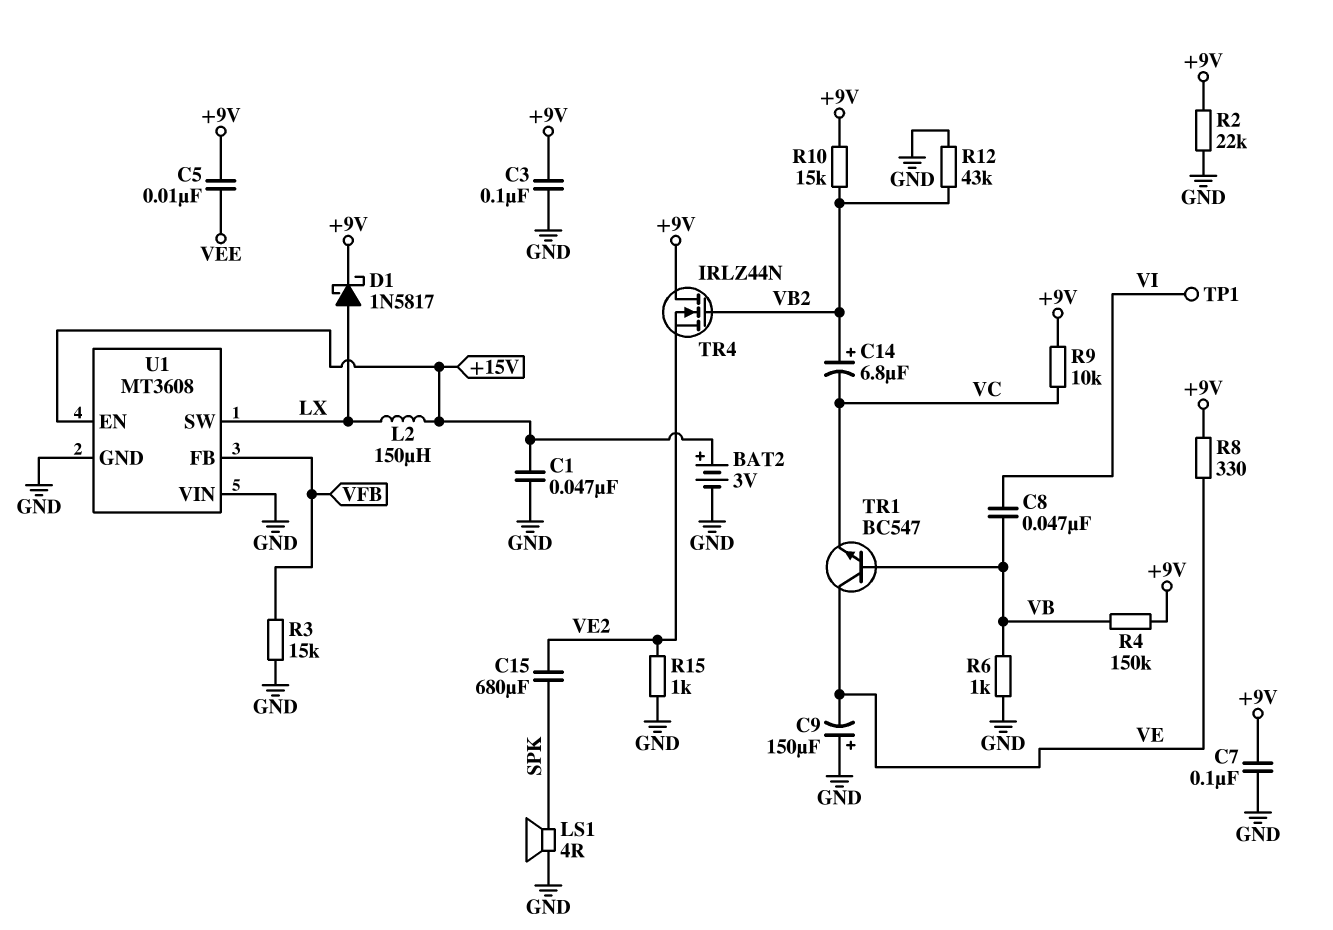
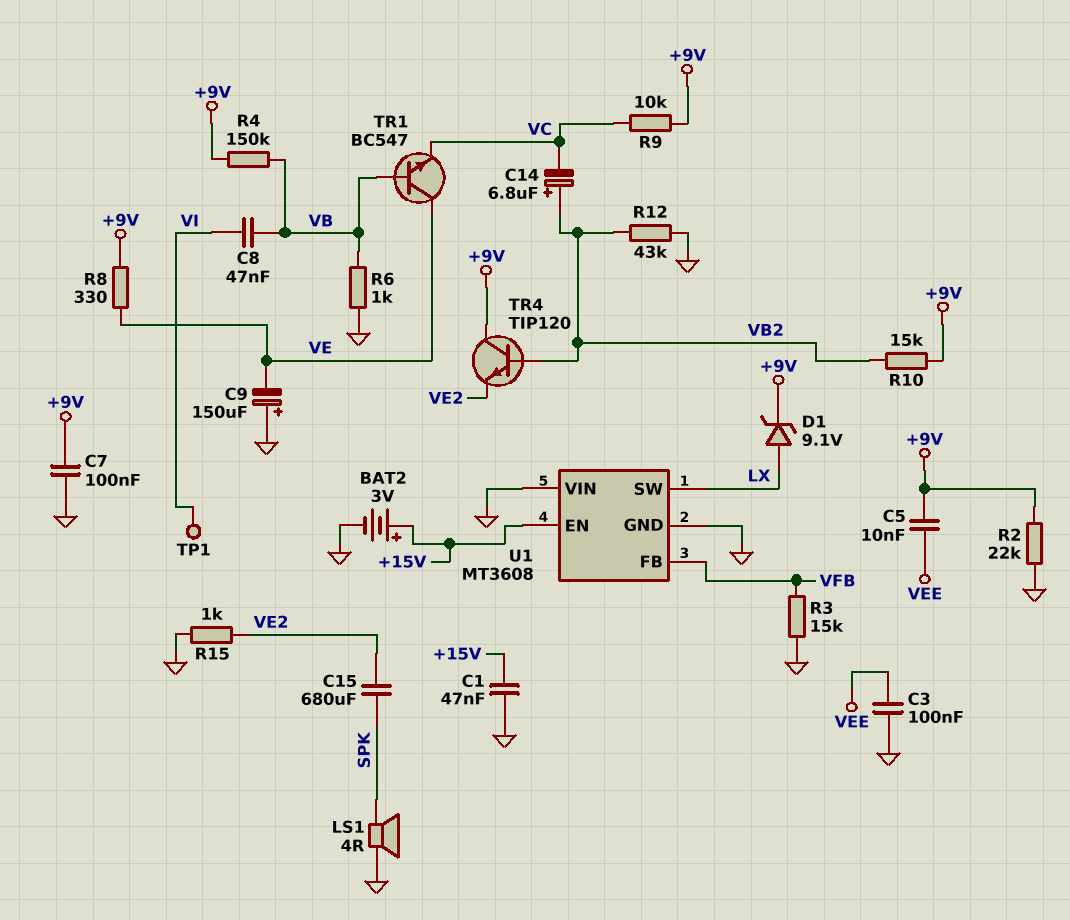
C3: 100nF (+9V, GND) -> 100nF (GND, VEE)
D1: schottky 1N5817 (A LX, K +9V) -> zener 9.1V (A LX, K +9V)
L2: 150uH (+15V, LX) -> none
TR4: NMOS IRLZ44N (G VB2, D +9V, S VE2) -> NPN TIP120 (B VB2, C +9V, E VE2)

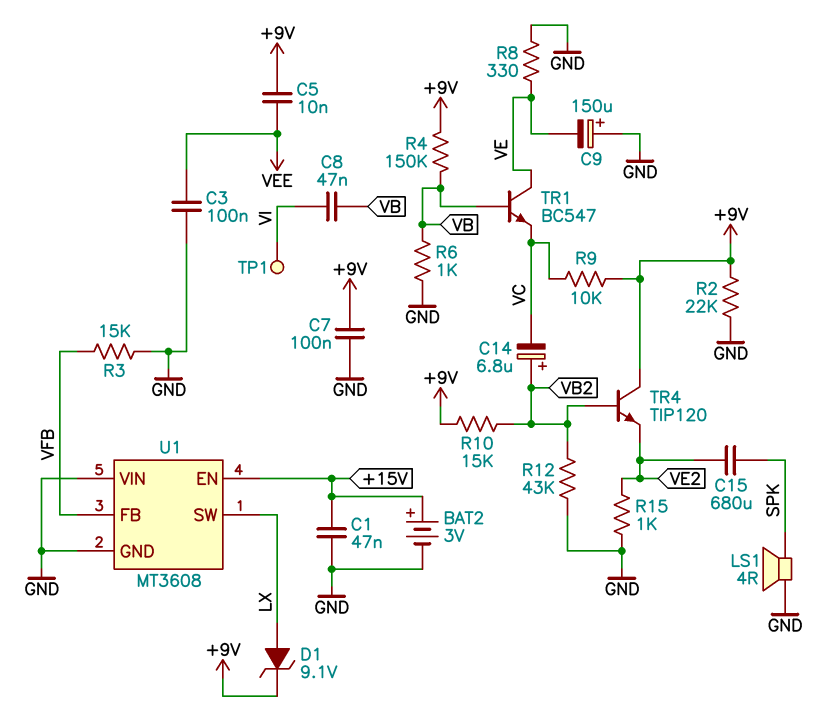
R8: 330 (+9V, VE) -> 330 (GND, VE)

